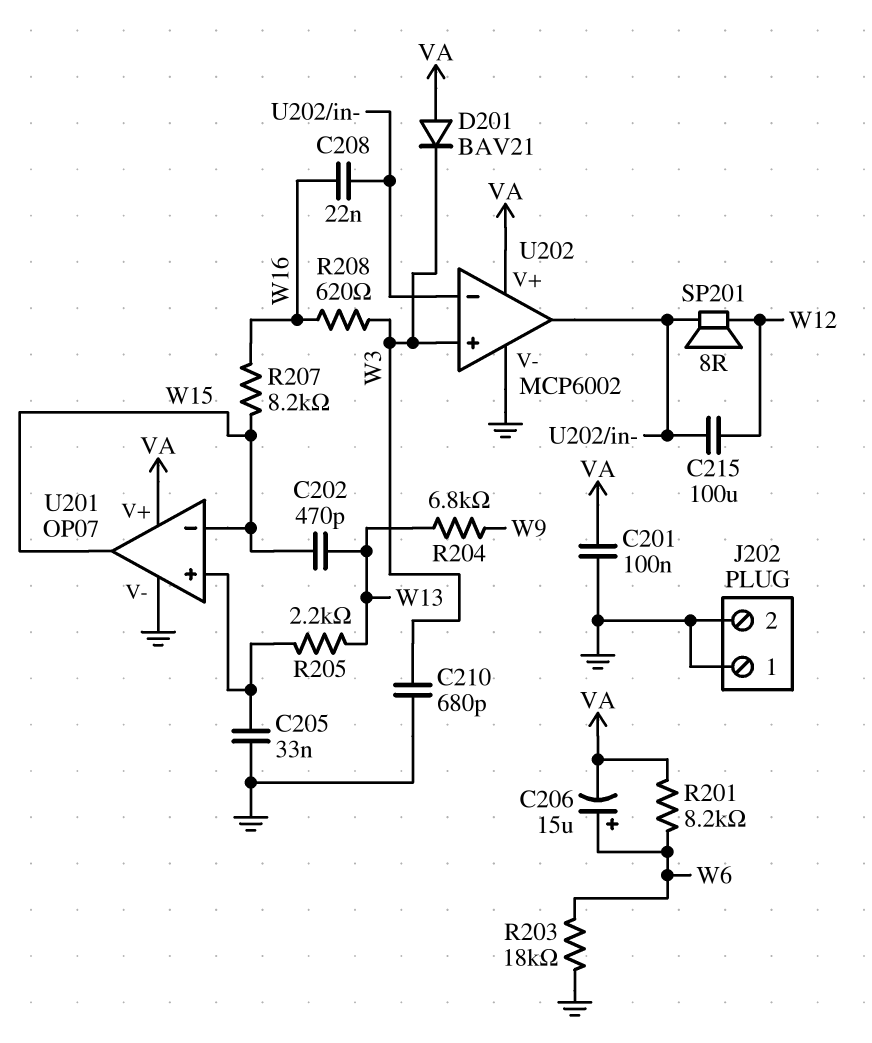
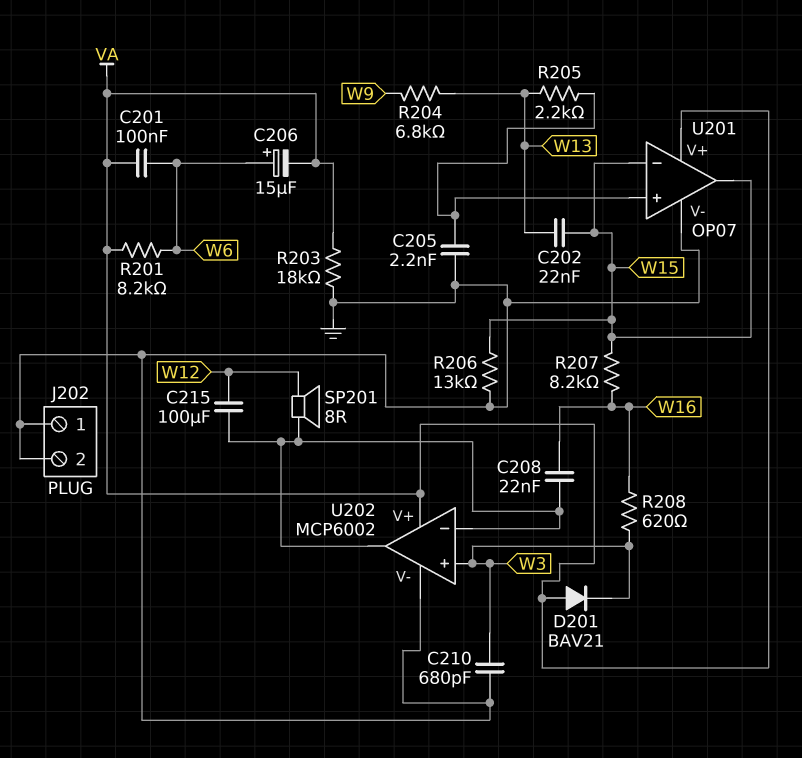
C201: 100nF (GND, VA) -> 100nF (VA, W6)
C202: 470pF (W13, W15) -> 22nF (W13, W15)
C205: 33nF (GND, U201/in+) -> 2.2nF (GND, U201/in+)
R203: 18k (GND, W6) -> 18k (GND, VA)
R206: none -> 13k (GND, W15)

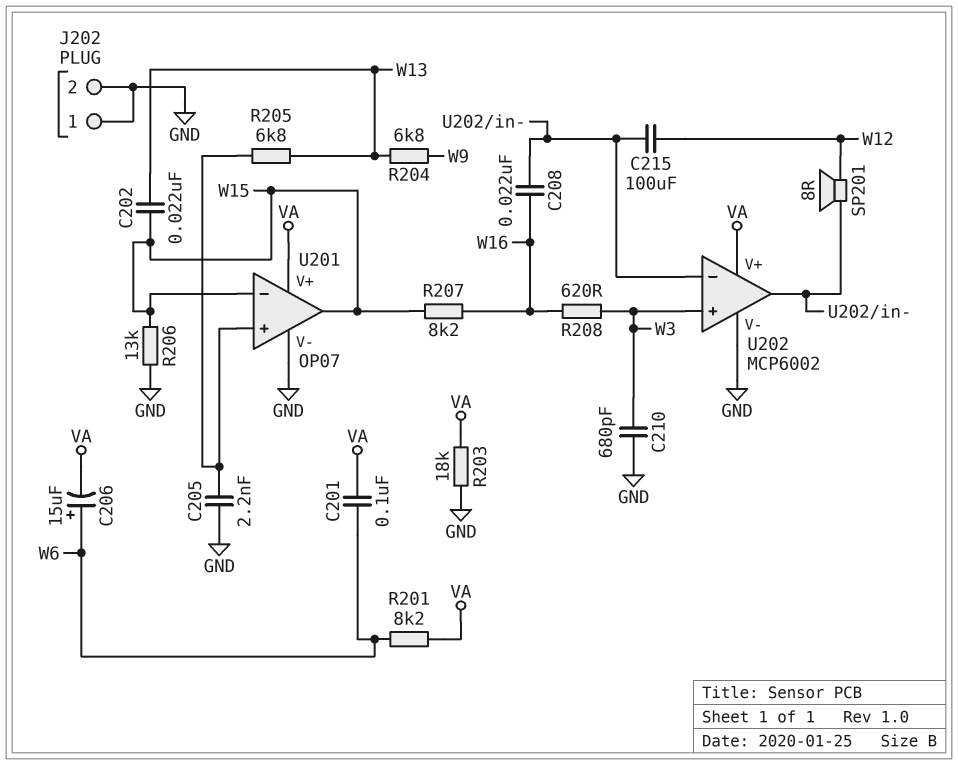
D201: diode BAV21 (A VA, K W3) -> none
R205: 2.2k (U201/in+, W13) -> 6.8k (U201/in+, W13)

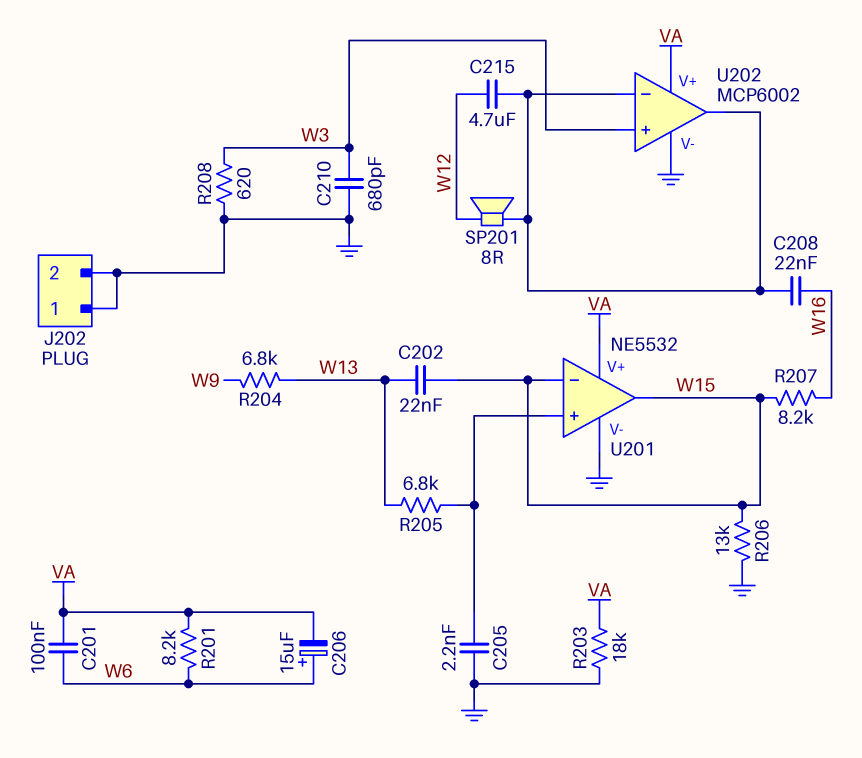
C215: 100uF (U202/in-, W12) -> 4.7uF (U202/in-, W12)
R208: 620 (W3, W16) -> 620 (GND, W3)
U201: OP07 -> NE5532

